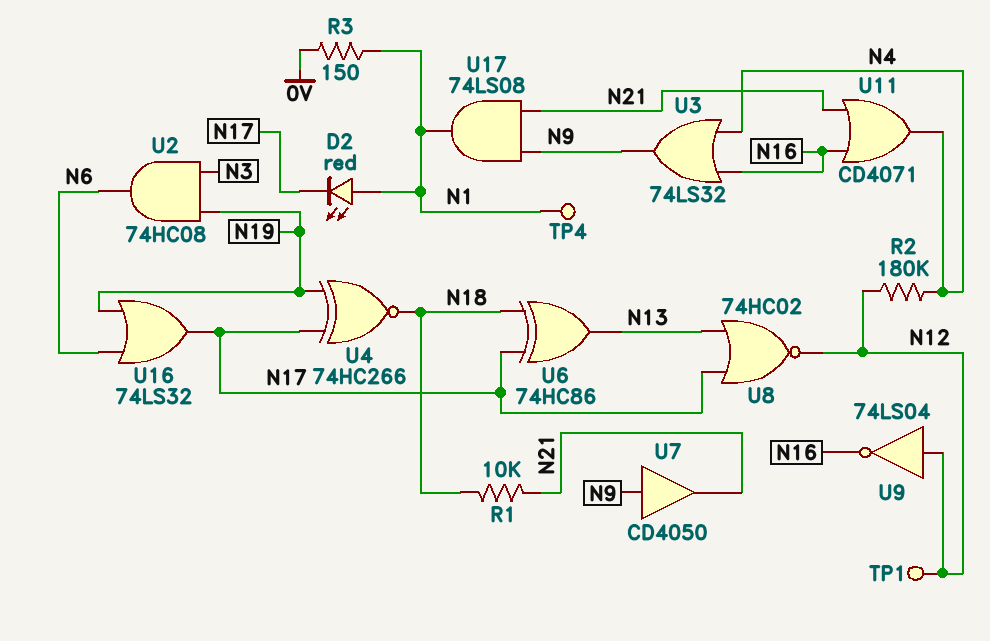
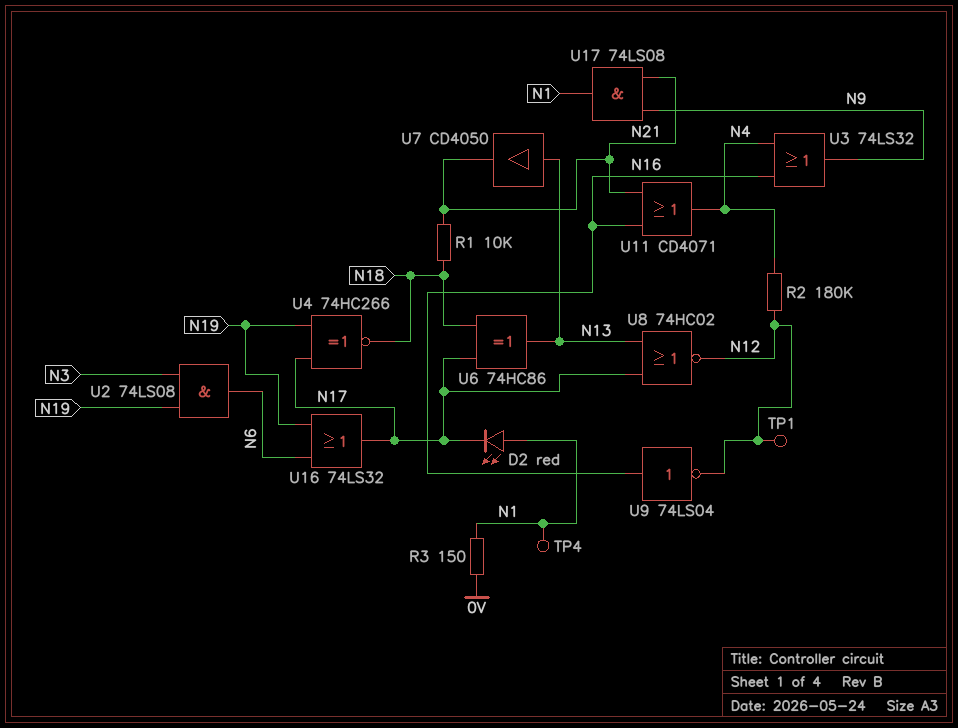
U2: AND 74HC08 (in N3, in N19, out N6) -> AND 74LS08 (in N3, in N19, out N6)
U7: buffer CD4050 (in N9, out N21) -> buffer CD4050 (in N13, out N21)
U9: NOT 74LS04 (in N12, out N16) -> NOT 74LS04 (in N16, out N12)

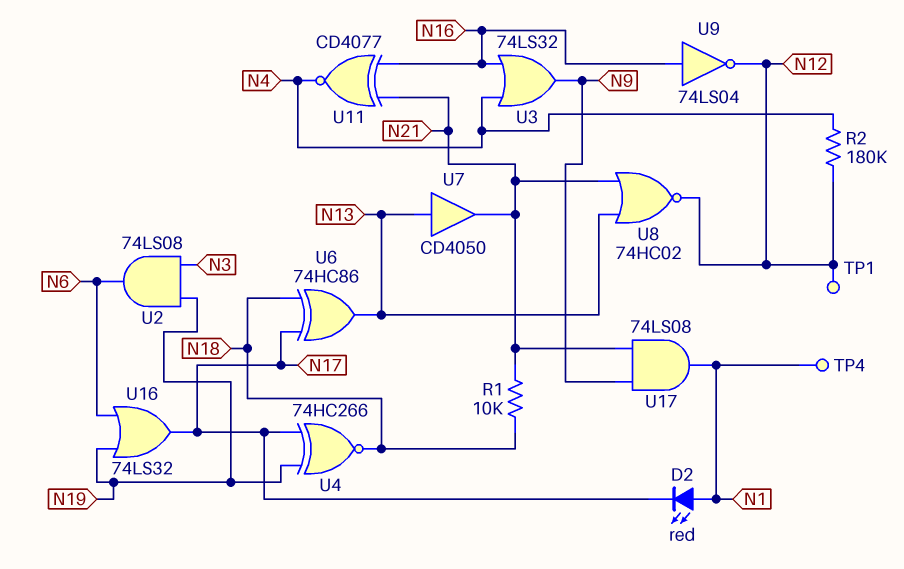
R3: 150 (0V, N1) -> none
U8: NOR 74HC02 (in N13, in N17, out N12) -> NOR 74HC02 (in N13, in N21, out N12)
U11: OR CD4071 (in N16, in N21, out N4) -> XNOR CD4077 (in N16, in N21, out N4)

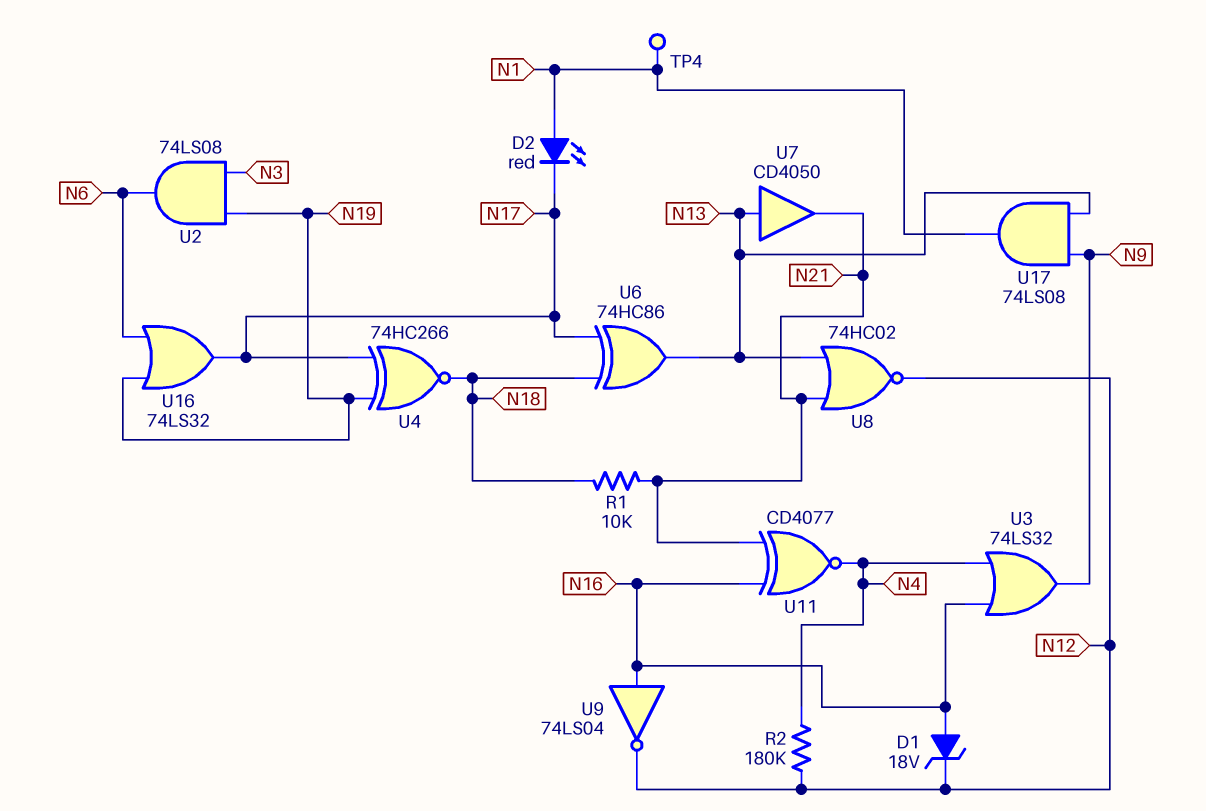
D1: none -> zener 18V (A N16, K N12)
TP1: test point (N12) -> none
U17: AND 74LS08 (in N9, in N21, out N1) -> AND 74LS08 (in N9, in N13, out N1)

